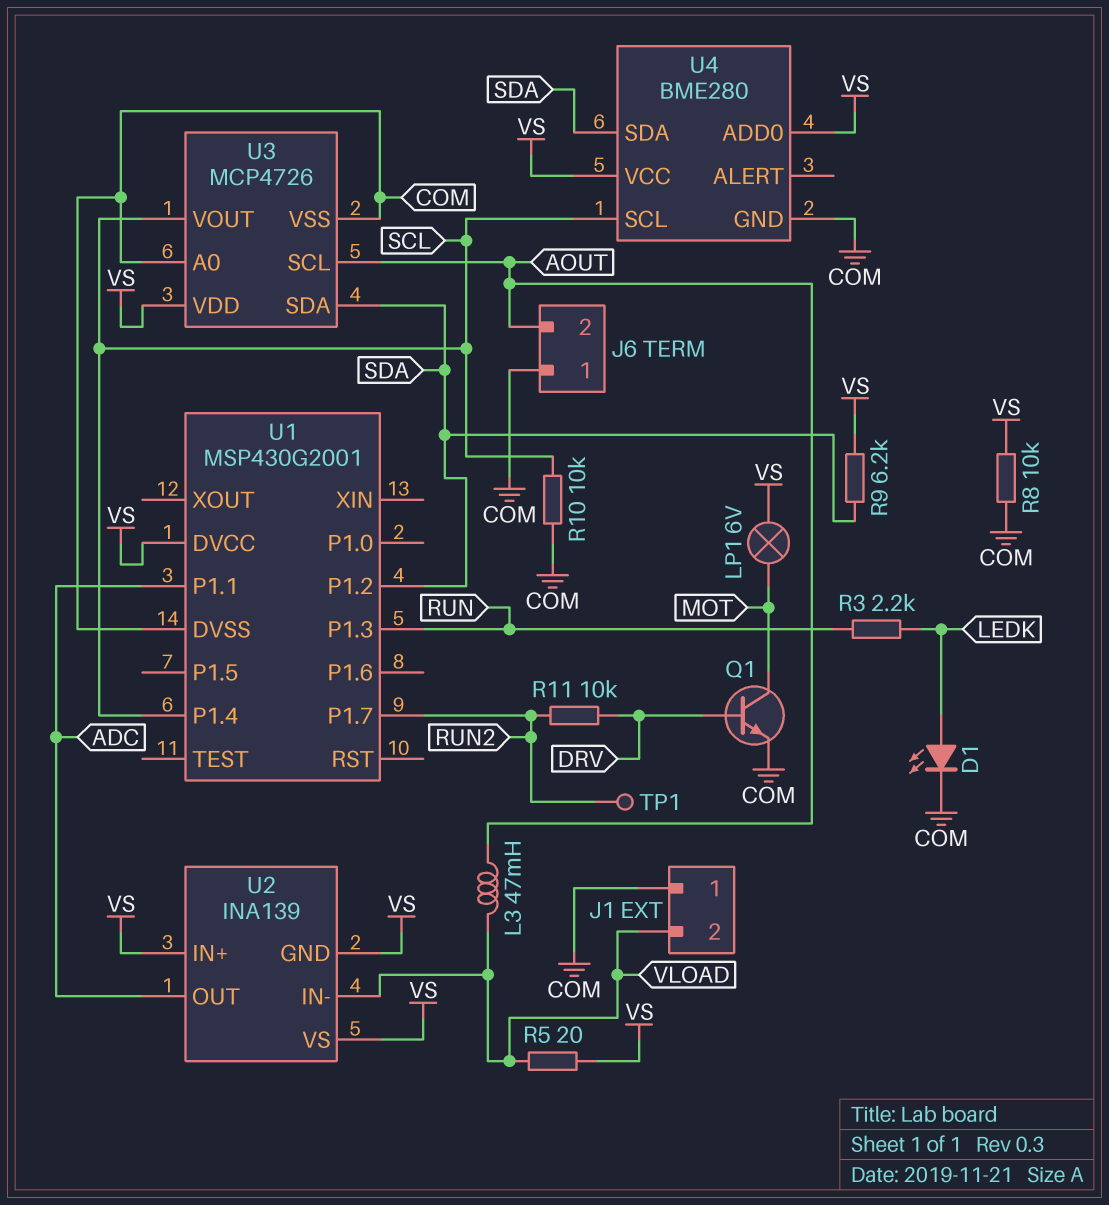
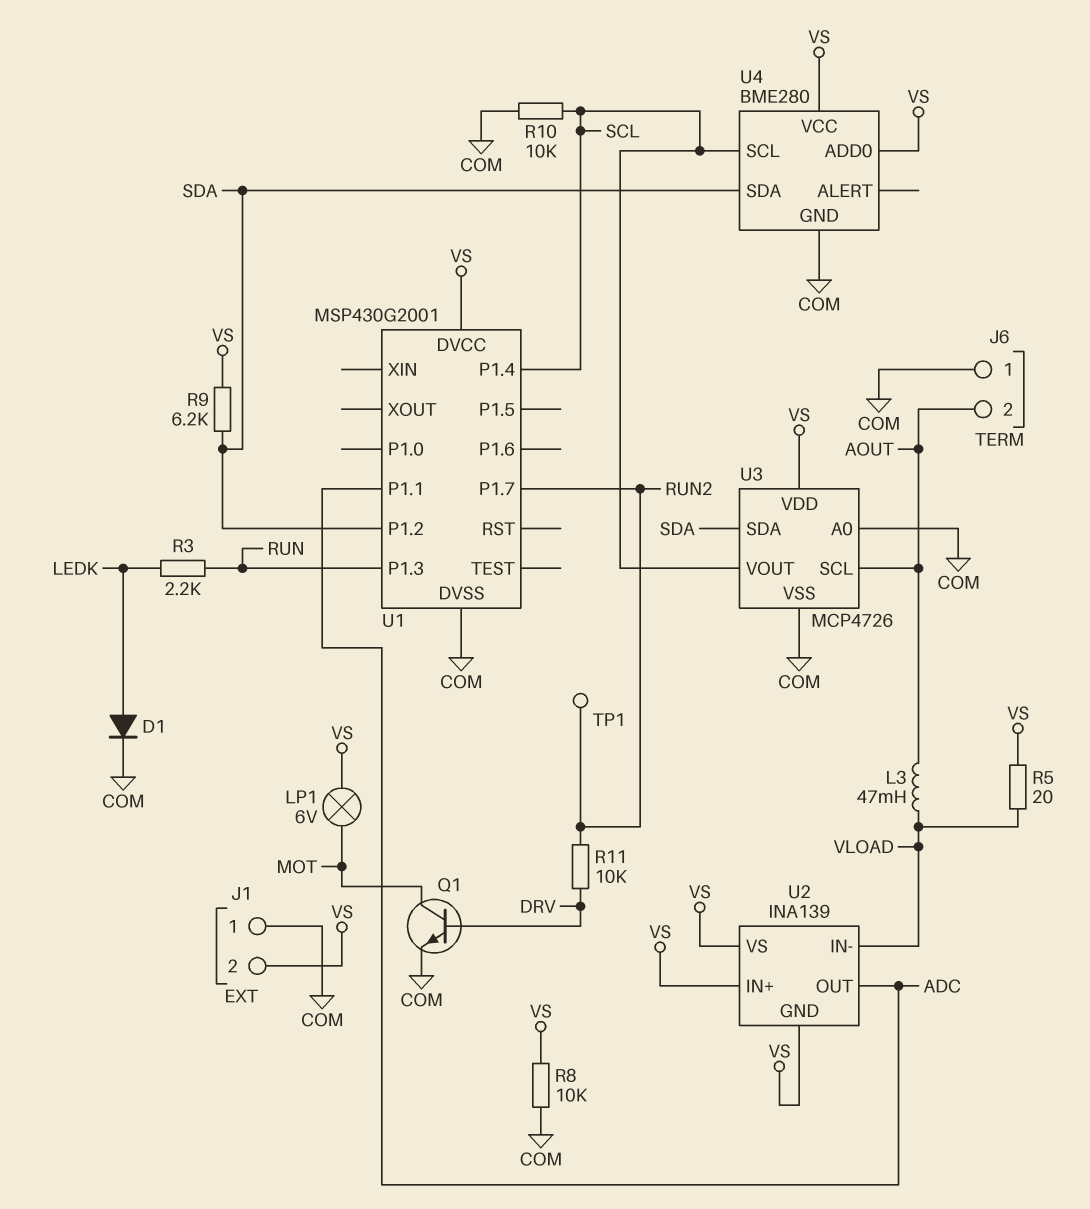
D1: LED (A LEDK, K COM) -> diode (A LEDK, K COM)
J1 pin 2: VLOAD -> VS

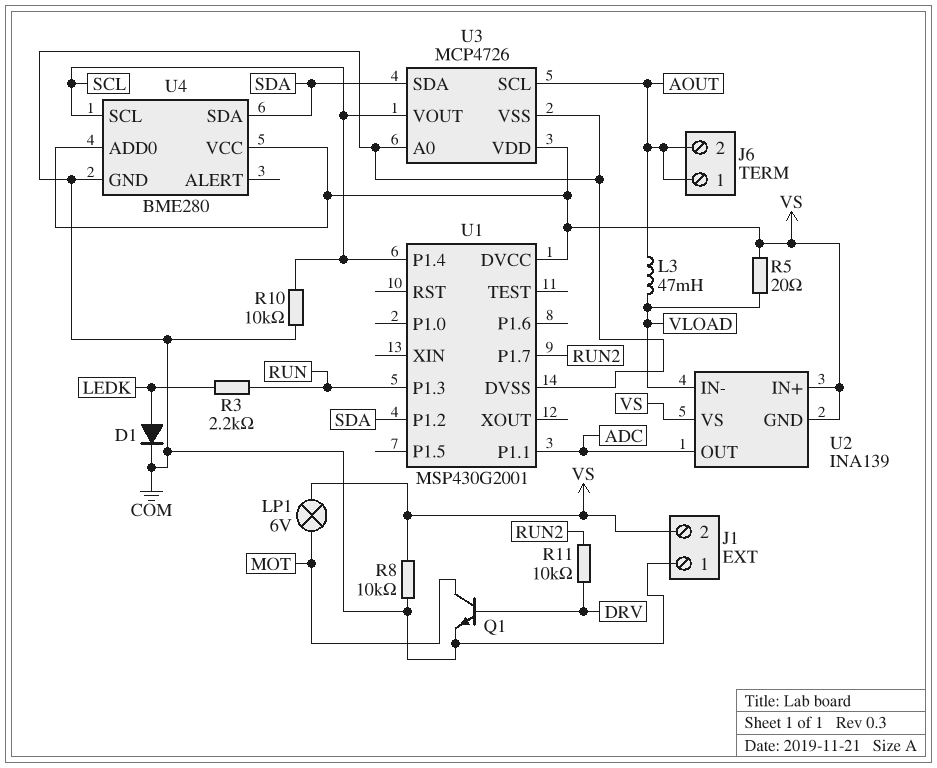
J6 pin 1: COM -> AOUT
R9: 6.2k (SDA, VS) -> none
TP1: test point (RUN2) -> none

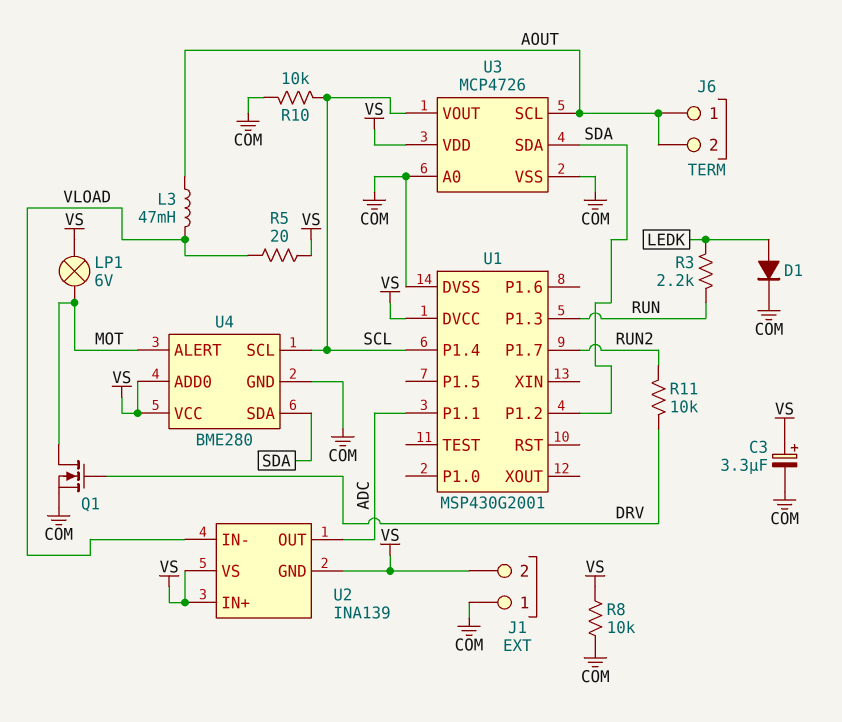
C3: none -> 3.3uF (plus VS, minus COM)
Q1: NPN (B DRV, C MOT, E COM) -> NMOS (G DRV, D MOT, S COM)
U4 pin ALERT: none -> MOT

